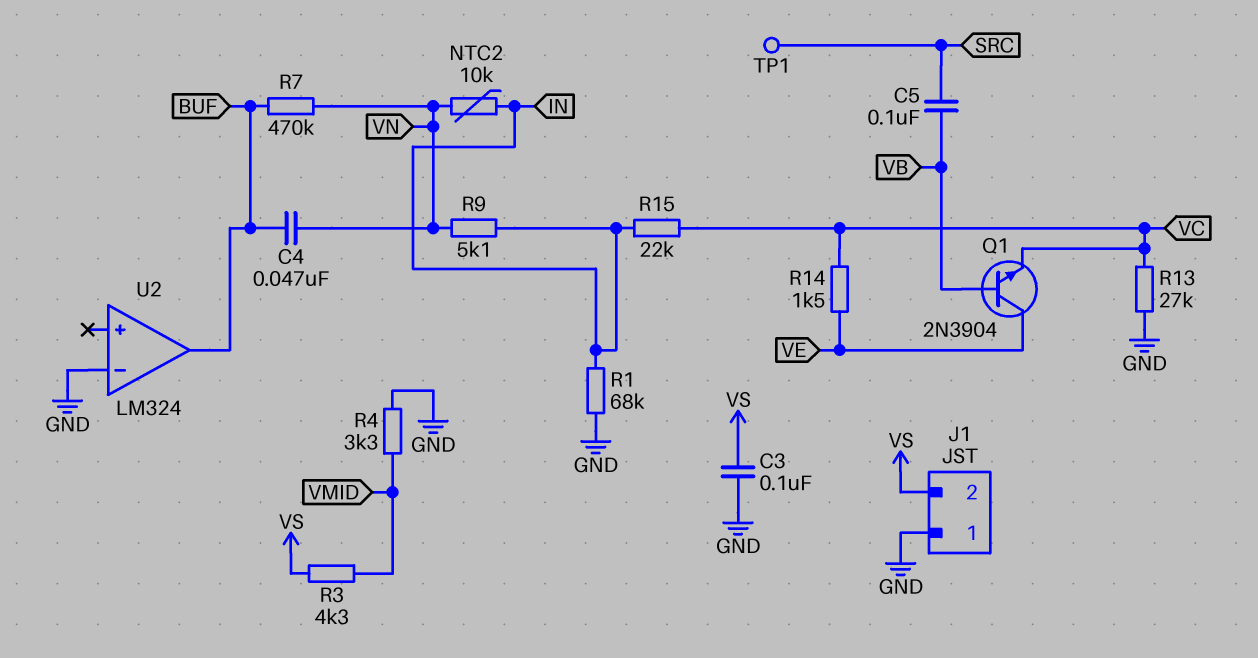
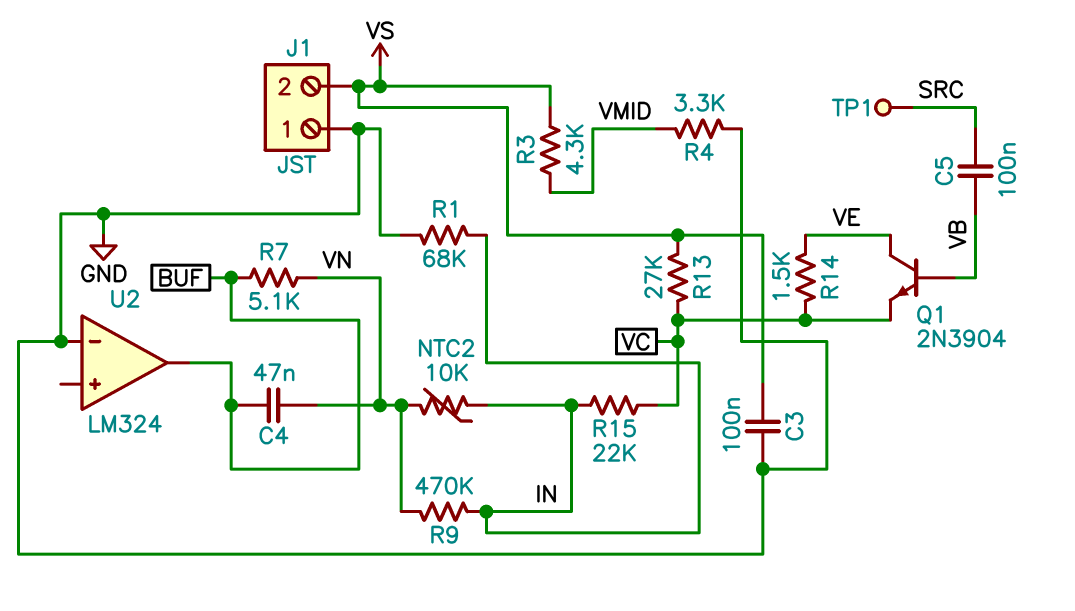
R7: 470k (BUF, VN) -> 5.1k (BUF, VN)
R9: 5.1k (IN, VN) -> 470k (IN, VN)
R13: 27k (GND, VC) -> 27k (VC, VS)

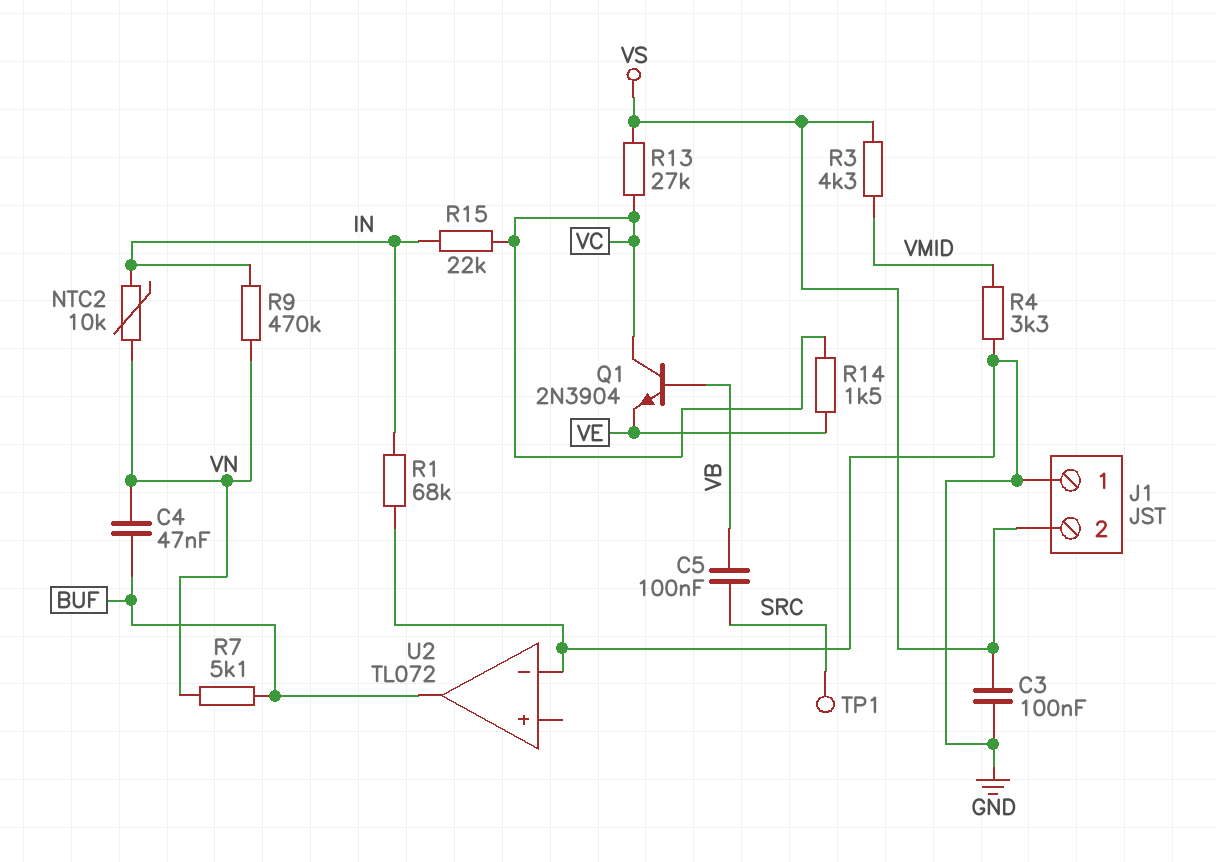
Q1: NPN 2N3904 (B VB, C VE, E VC) -> NPN 2N3904 (B VB, C VC, E VE)
U2: LM324 -> TL072

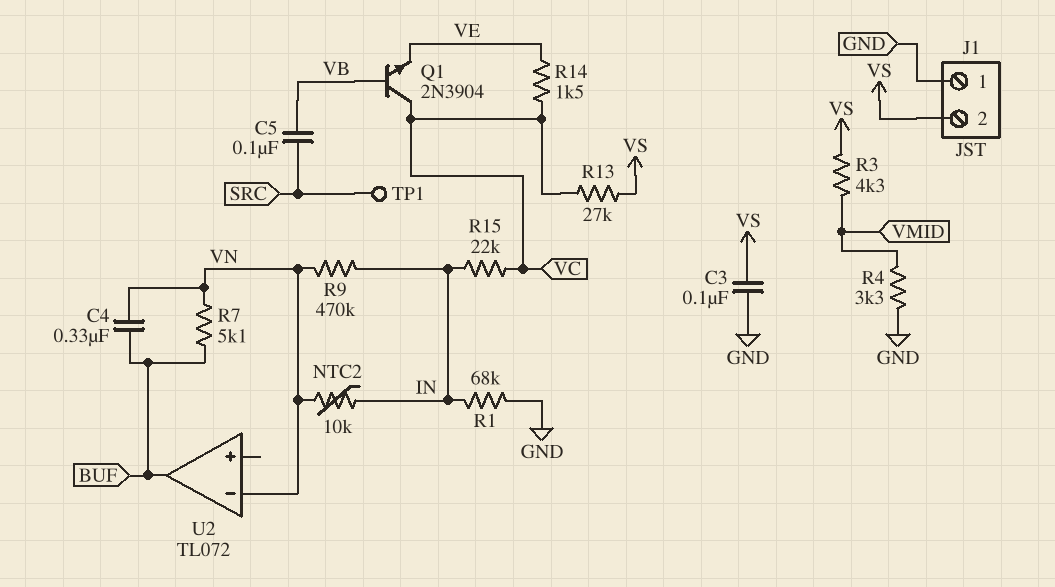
C4: 47nF (BUF, VN) -> 330nF (BUF, VN)
U2 pin in-: GND -> VN

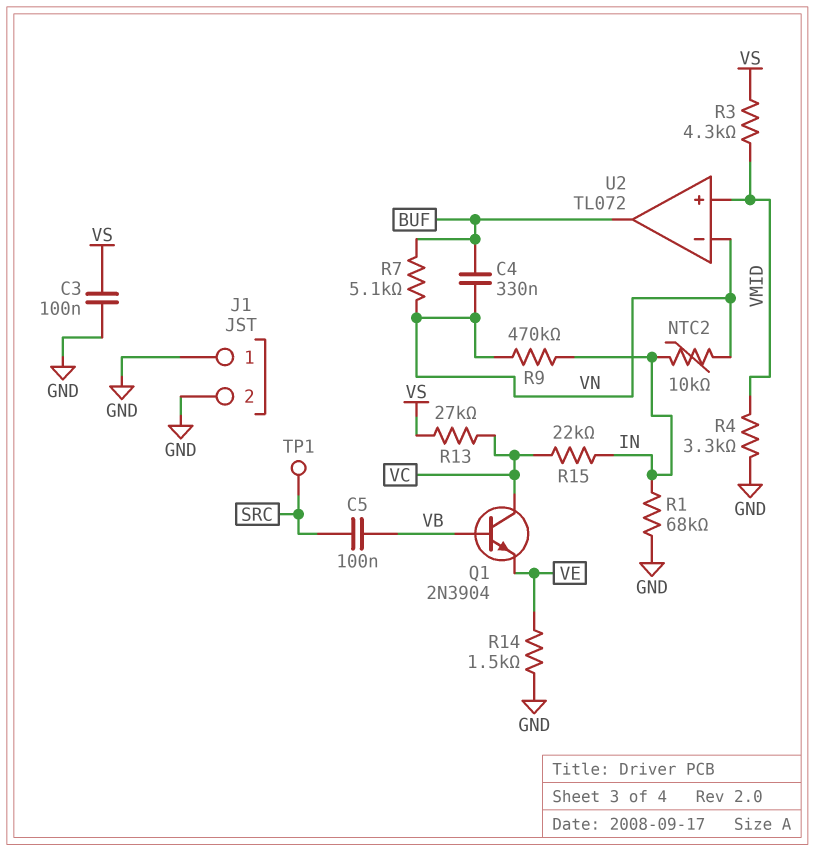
J1 pin 2: VS -> GND
R14: 1.5k (VC, VE) -> 1.5k (GND, VE)
U2 pin in+: none -> VMID

